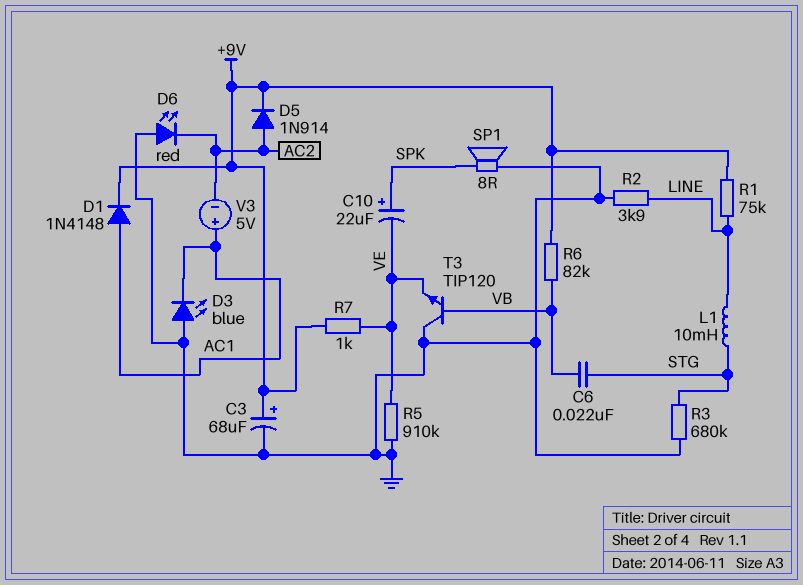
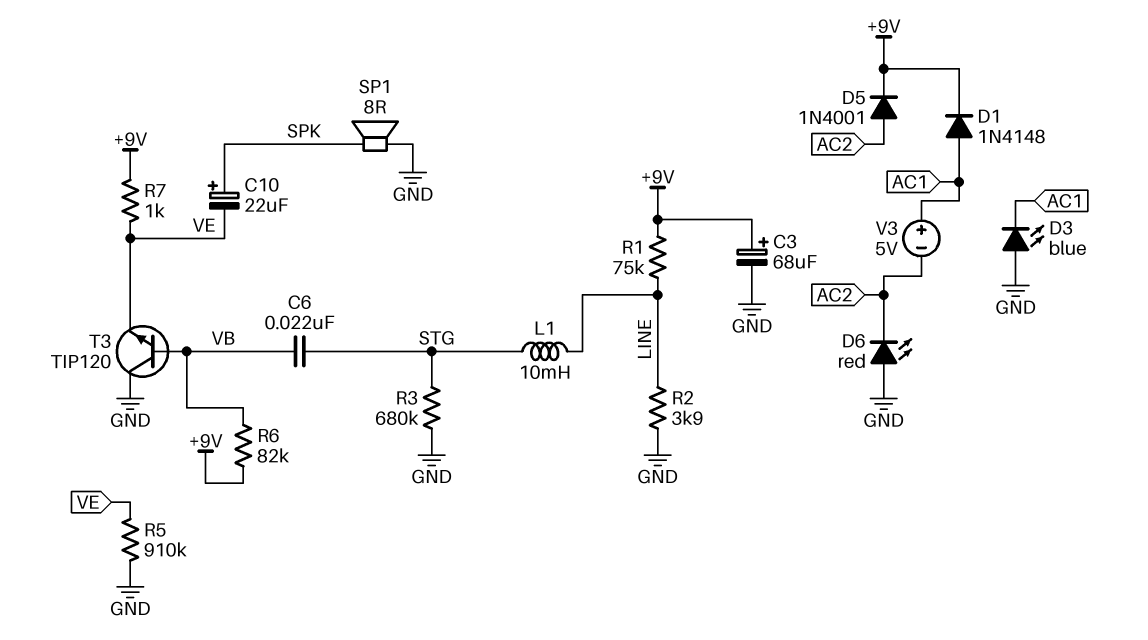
D5: diode 1N914 (A AC2, K +9V) -> diode 1N4001 (A AC2, K +9V)

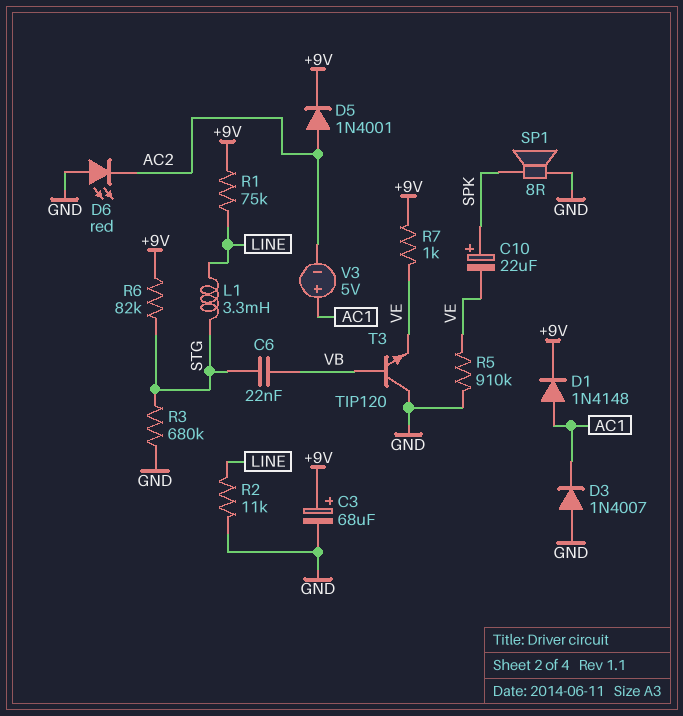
D3: LED blue (A GND, K AC1) -> diode 1N4007 (A GND, K AC1)
L1: 10mH (LINE, STG) -> 3.3mH (LINE, STG)
R2: 3.9k (GND, LINE) -> 11k (GND, LINE)
R6: 82k (+9V, VB) -> 82k (+9V, STG)

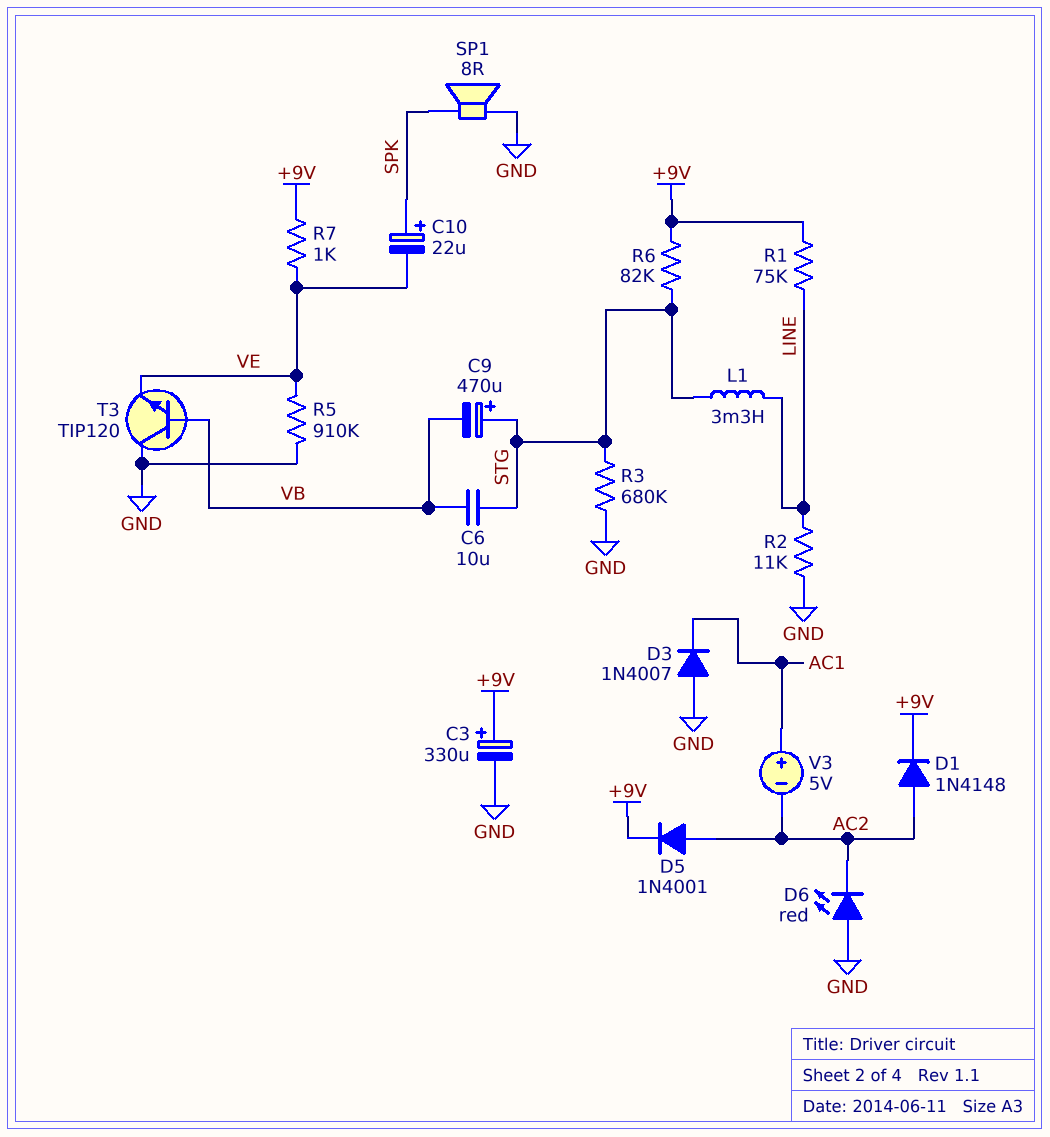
C3: 68uF (plus +9V, minus GND) -> 330uF (plus +9V, minus GND)
C6: 22nF (STG, VB) -> 10uF (STG, VB)
C9: none -> 470uF (plus STG, minus VB)
D1: diode 1N4148 (A AC1, K +9V) -> diode 1N4148 (A AC2, K +9V)

